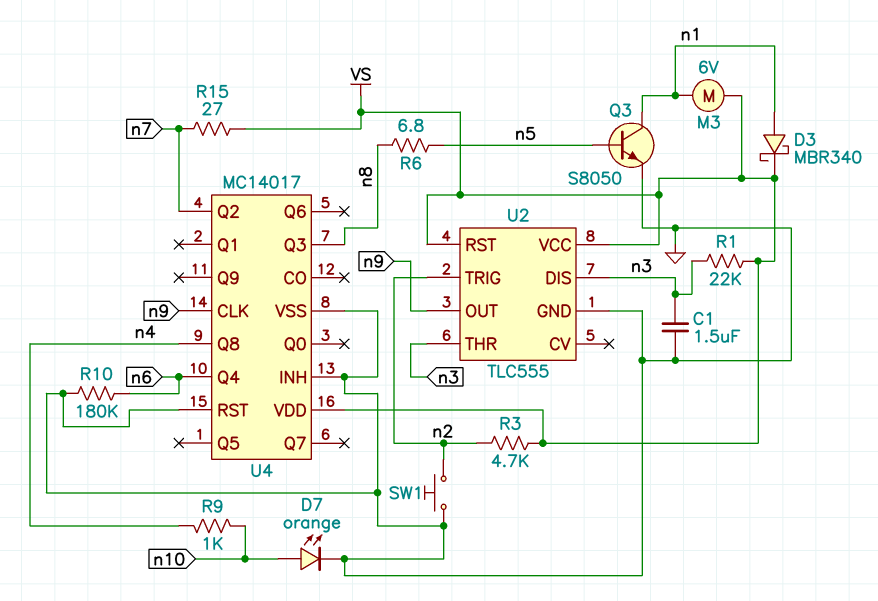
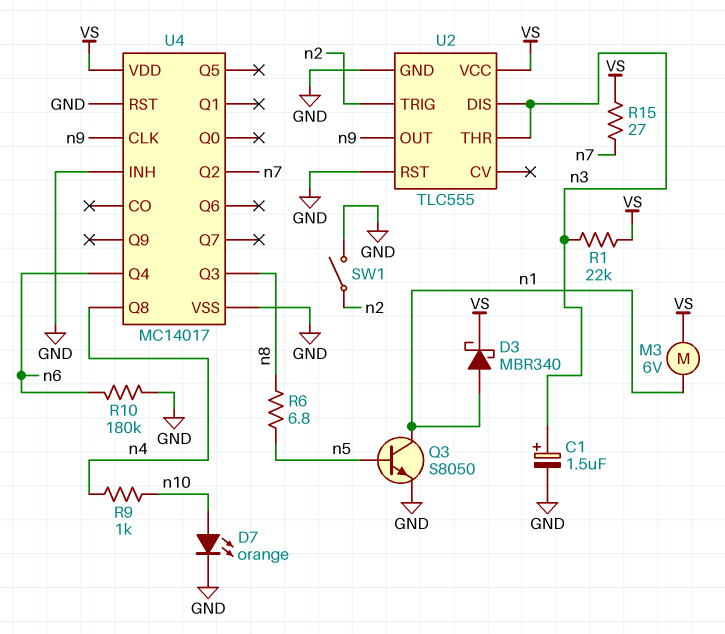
C1: 1.5uF (GND, n3) -> 1.5uF (plus n3, minus GND)
R3: 4.7k (VS, n2) -> none
SW1: button (GND, n2) -> switch (GND, n2)
U2 pin RST: VS -> GND

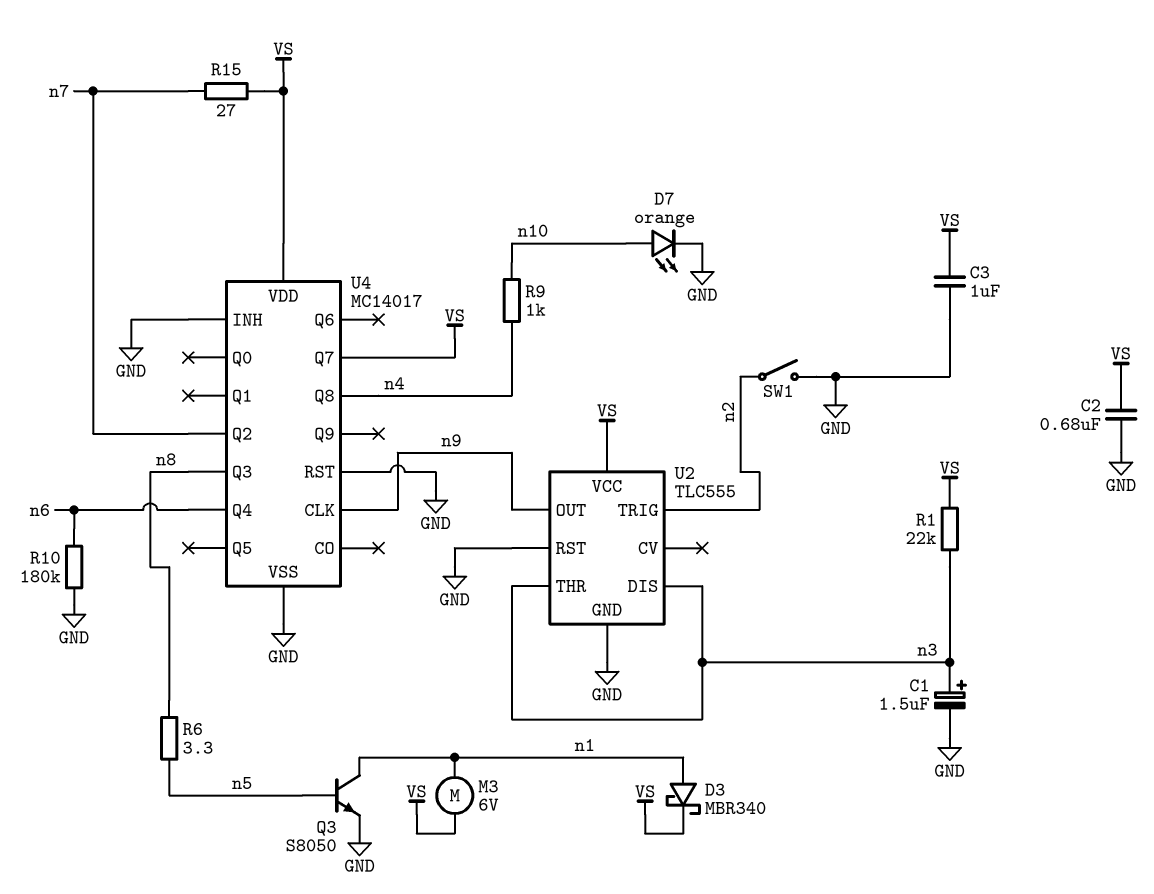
C2: none -> 680nF (GND, VS)
C3: none -> 1uF (GND, VS)
R6: 6.8 (n5, n8) -> 3.3 (n5, n8)
U4 pin Q7: none -> VS

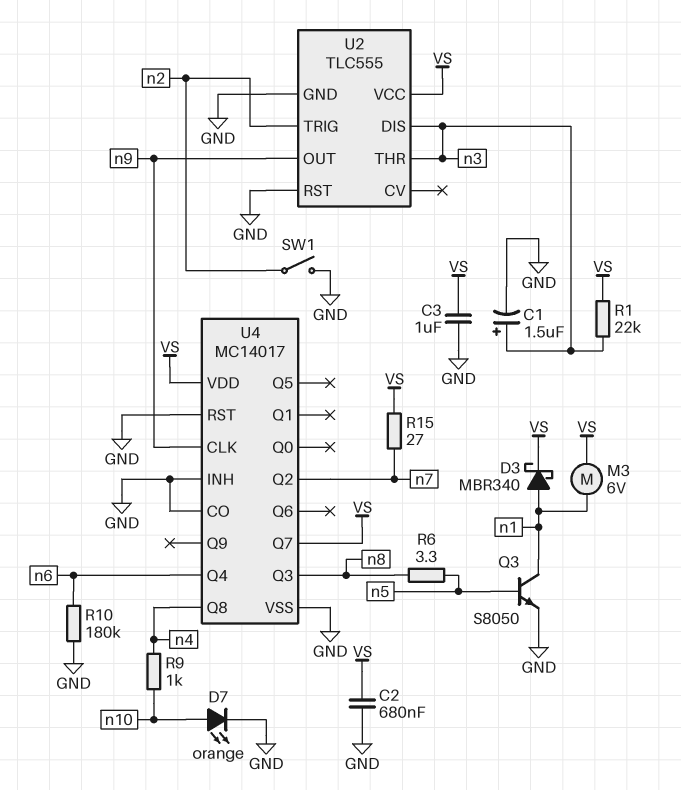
U4 pin CO: none -> GND

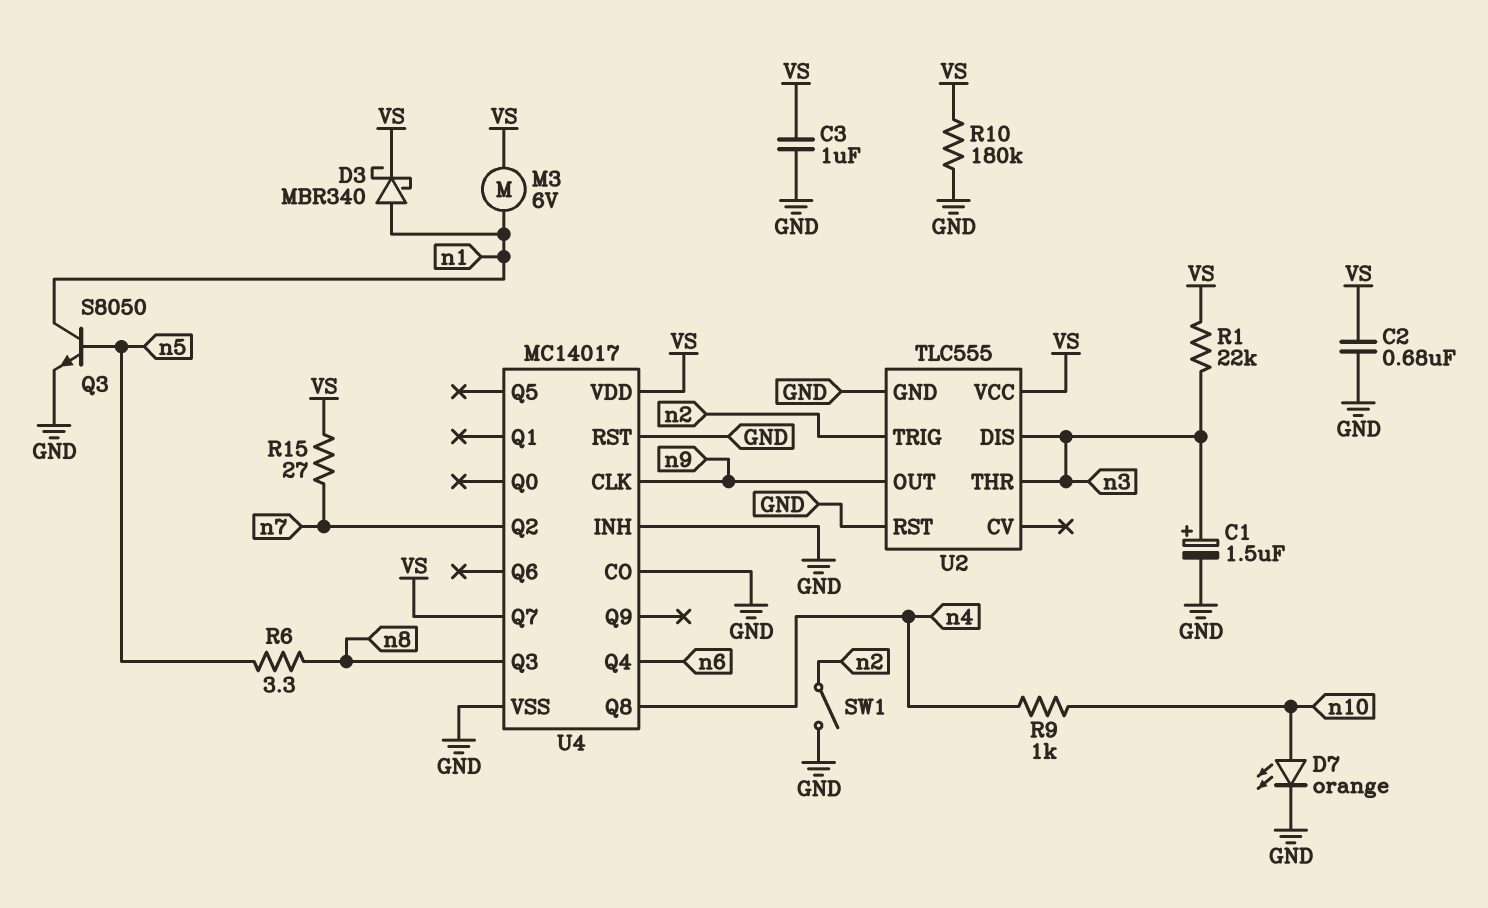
R10: 180k (GND, n6) -> 180k (GND, VS)

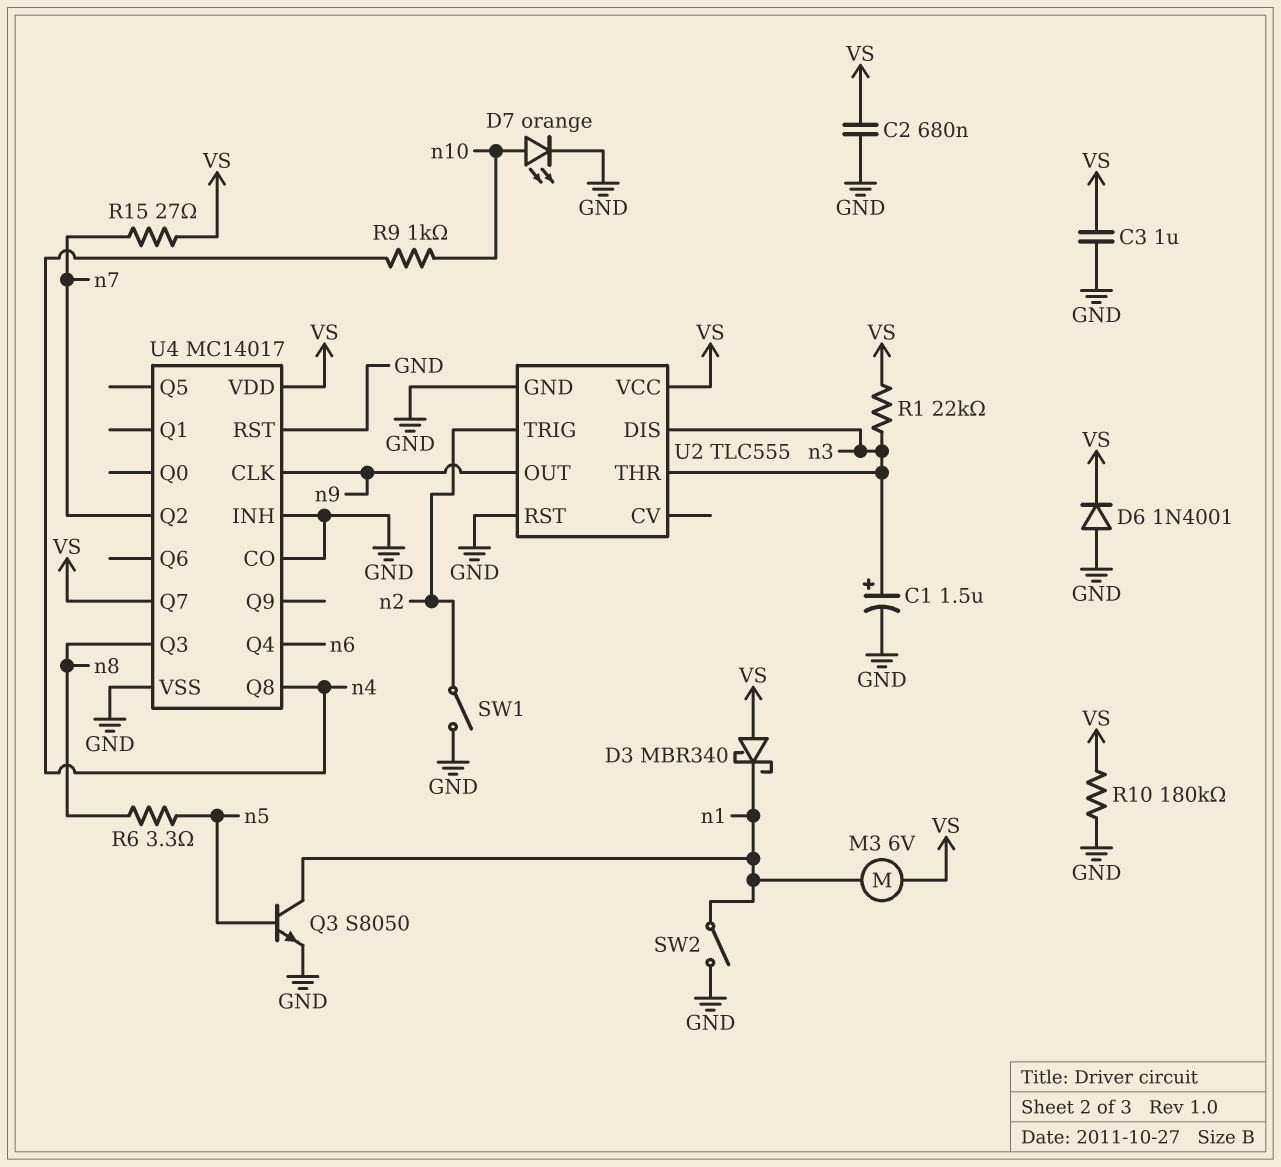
D3: schottky MBR340 (A n1, K VS) -> schottky MBR340 (A VS, K n1)
D6: none -> diode 1N4001 (A GND, K VS)
SW2: none -> switch (GND, n1)

